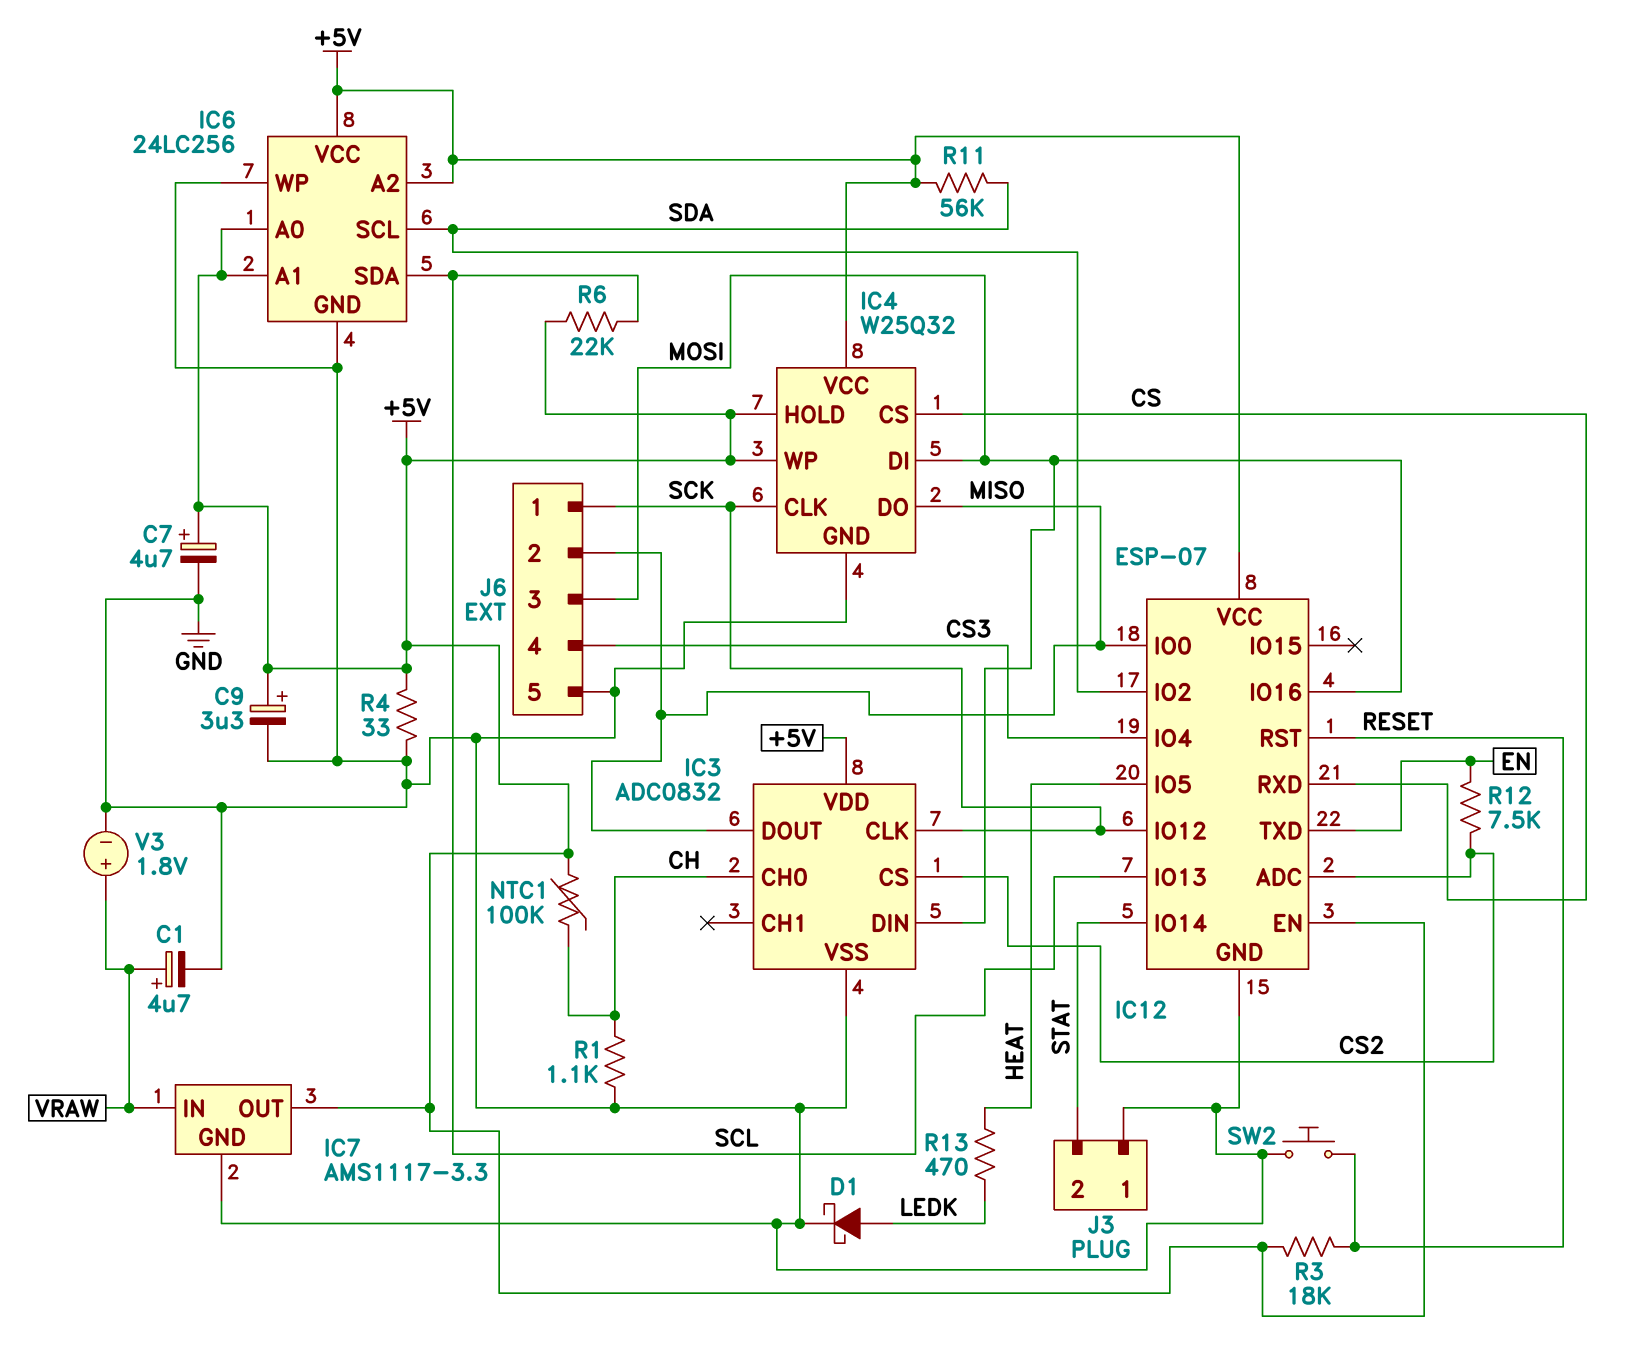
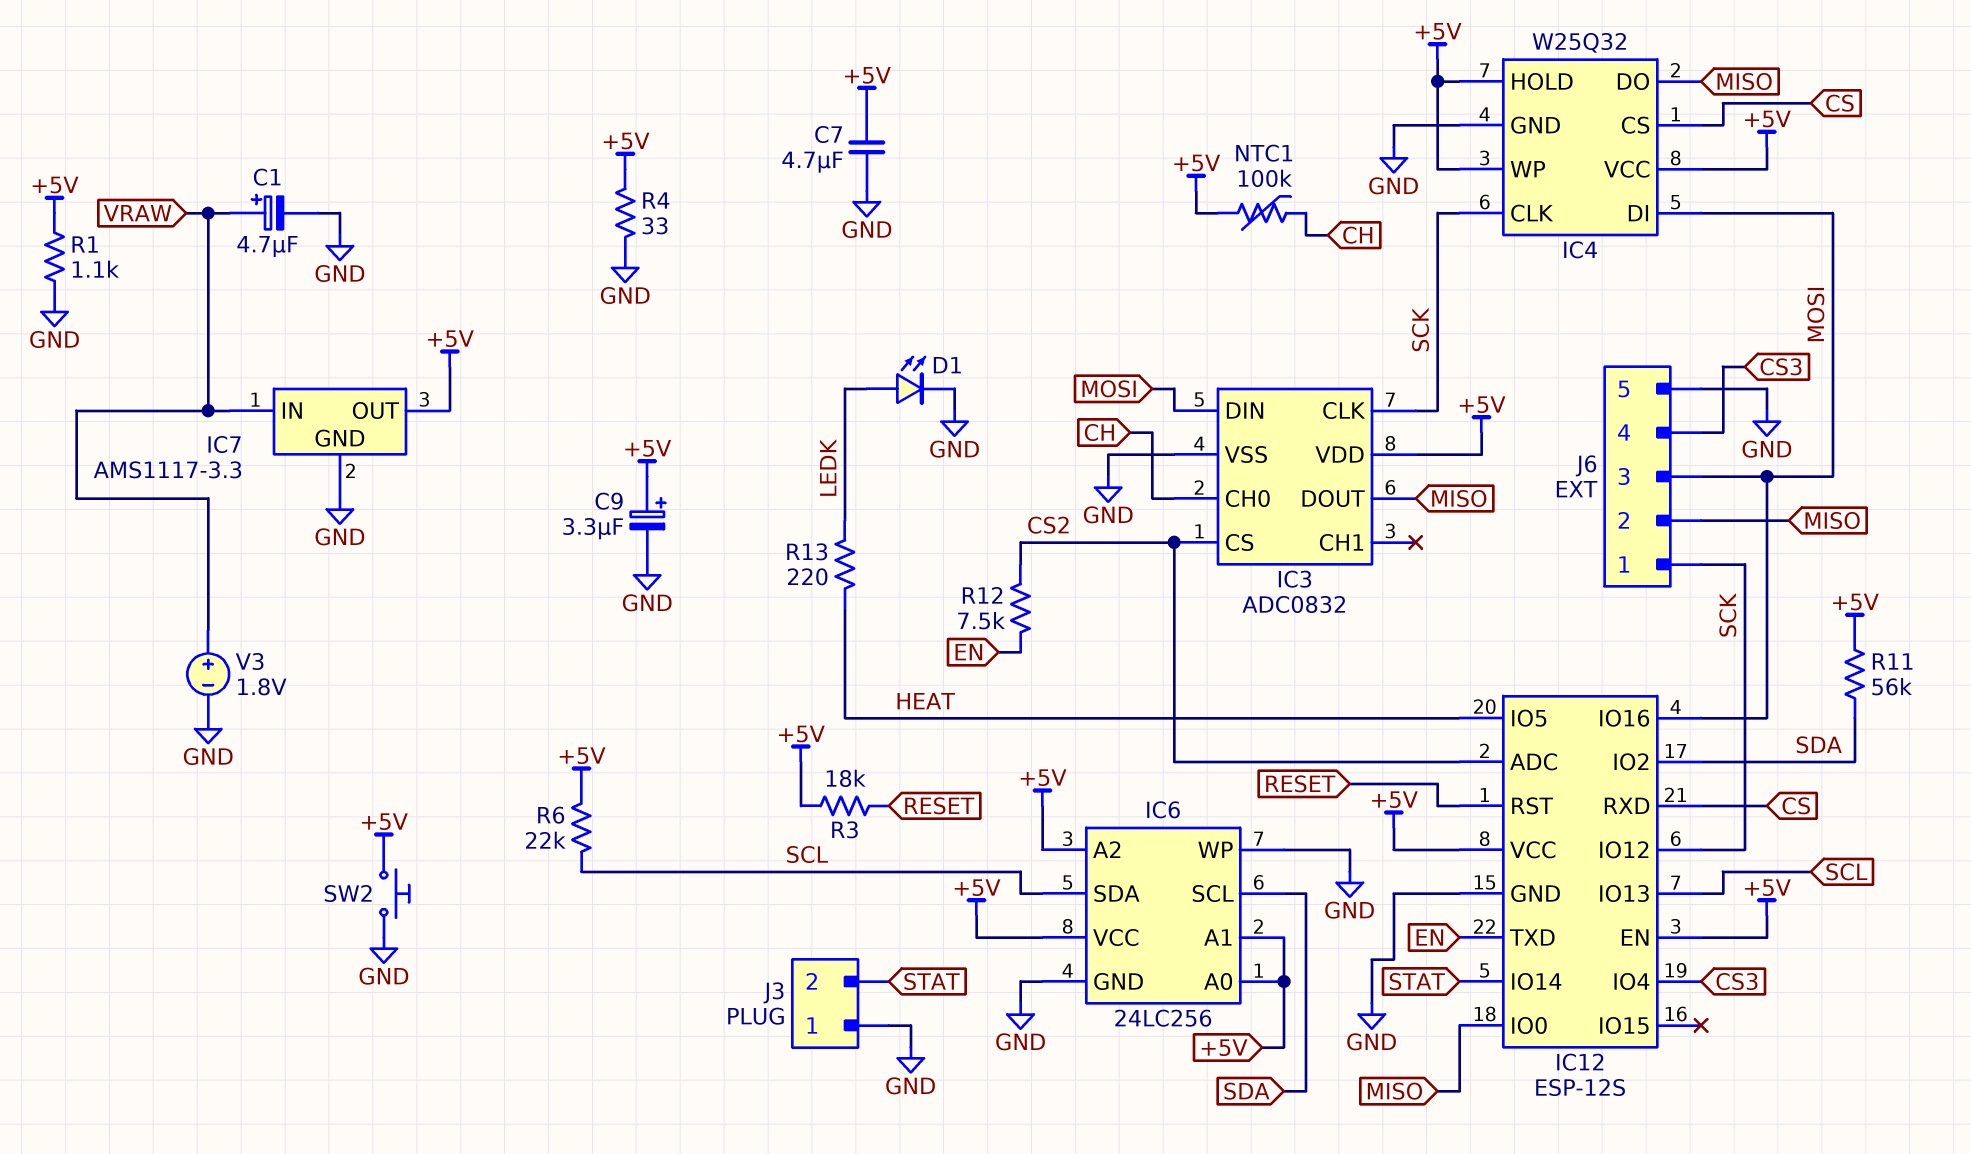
C7: 4.7uF (plus +5V, minus GND) -> 4.7uF (+5V, GND)
D1: schottky (A LEDK, K GND) -> LED (A LEDK, K GND)
IC12: ESP-07 -> ESP-12S
R1: 1.1k (CH, GND) -> 1.1k (+5V, GND)
R13: 470 (HEAT, LEDK) -> 220 (HEAT, LEDK)
SW2: button (GND, RESET) -> button (+5V, GND)

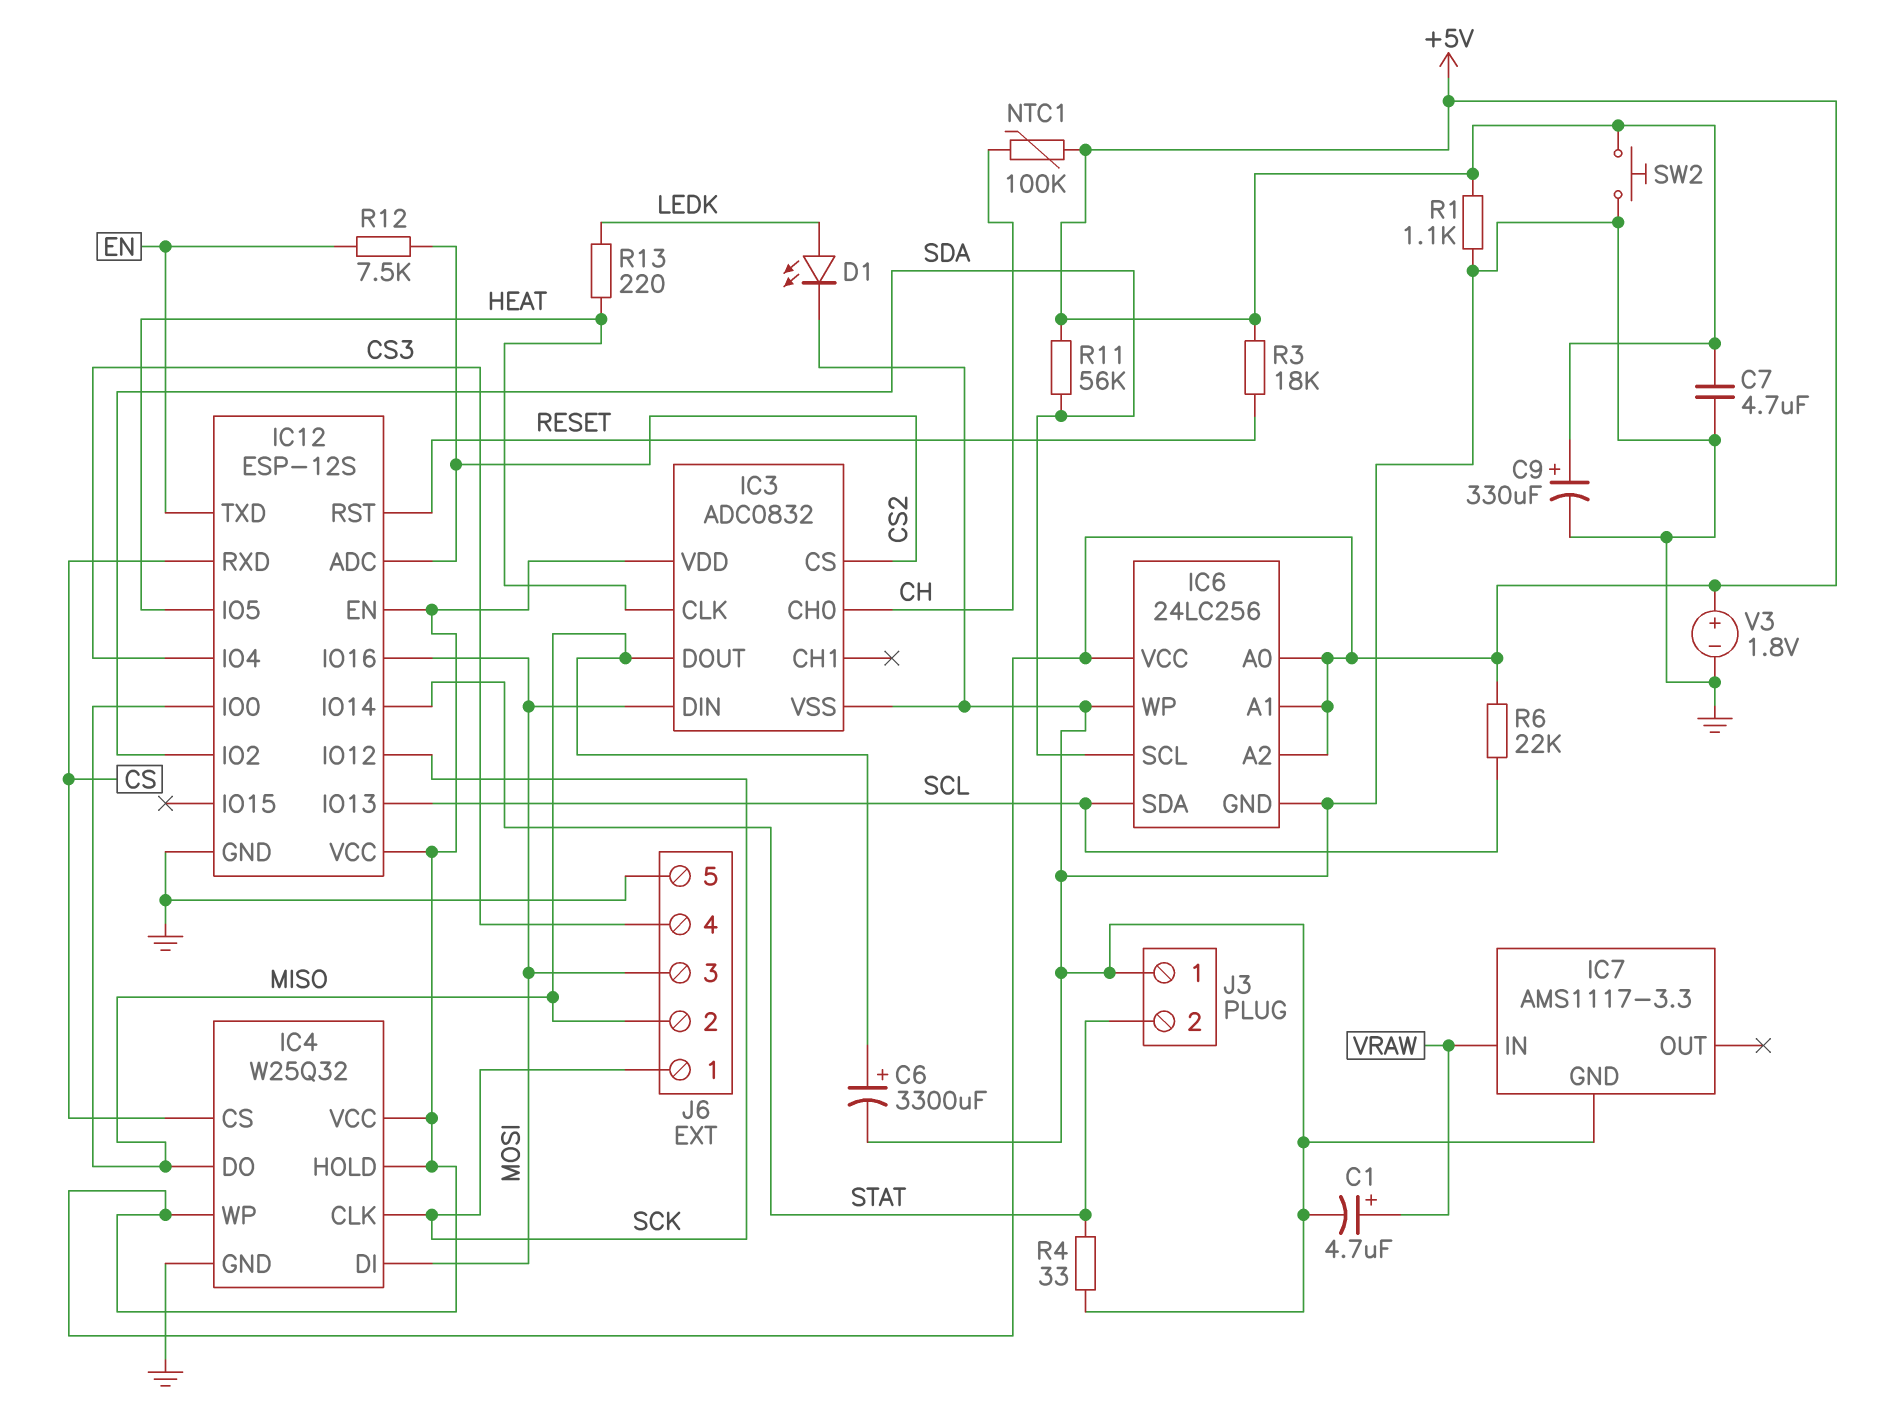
C6: none -> 3300uF (plus MISO, minus GND)
C9: 3.3uF (plus +5V, minus GND) -> 330uF (plus +5V, minus GND)
IC3 pin CLK: SCK -> HEAT
IC7 pin OUT: +5V -> none
R4: 33 (+5V, GND) -> 33 (GND, STAT)
V3: 1.8V (plus VRAW, minus GND) -> 1.8V (plus +5V, minus GND)

